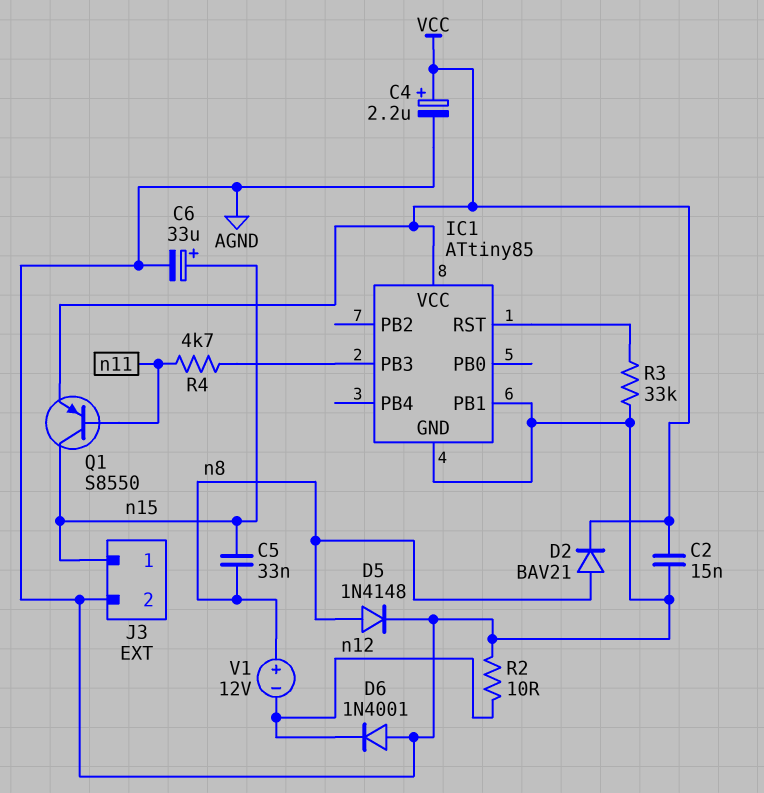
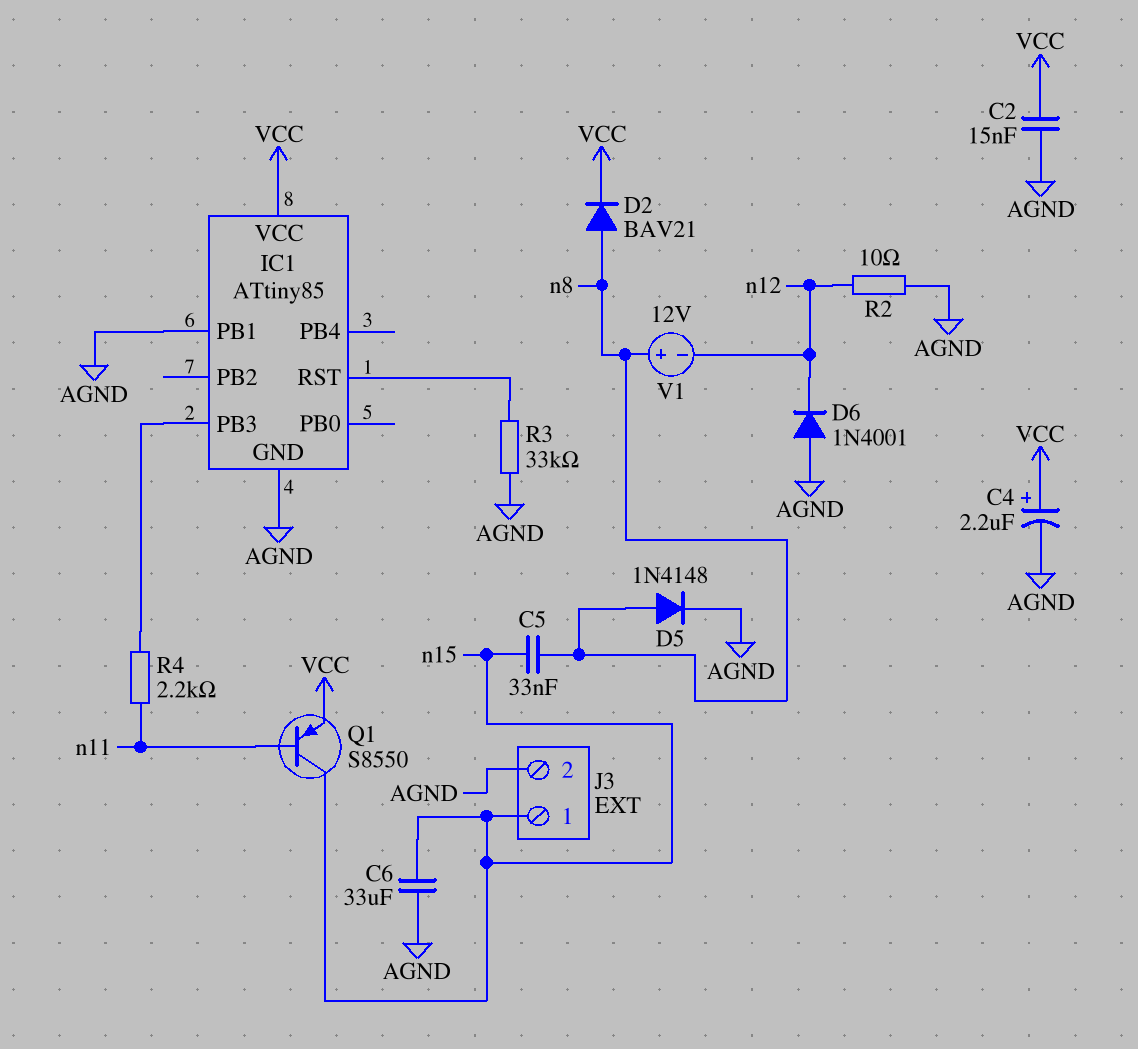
C6: 33uF (plus n15, minus AGND) -> 33uF (AGND, n15)
R4: 4.7k (IC1/PB3, n11) -> 2.2k (IC1/PB3, n11)

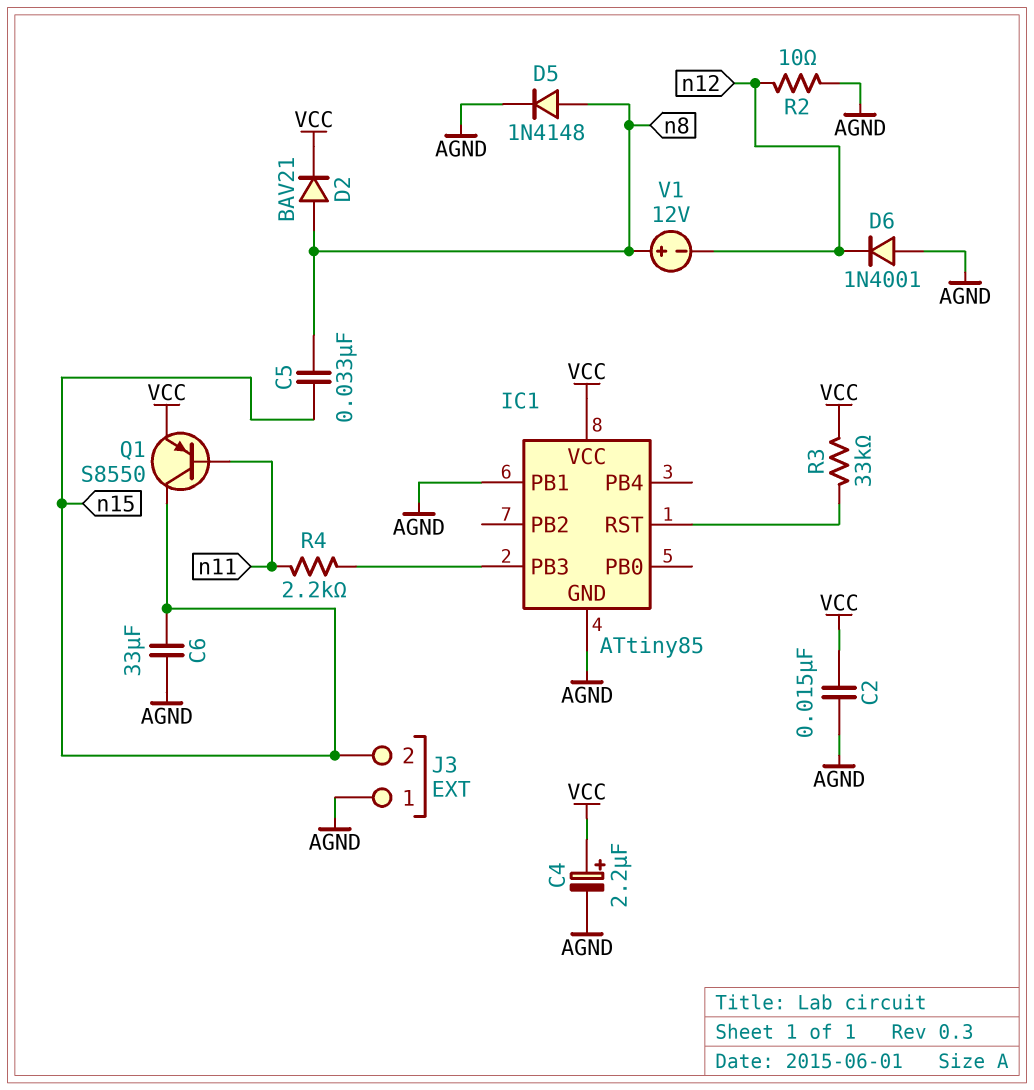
J3 pin 1: n15 -> AGND
J3 pin 2: AGND -> n15
R3: 33k (AGND, IC1/RST) -> 33k (IC1/RST, VCC)

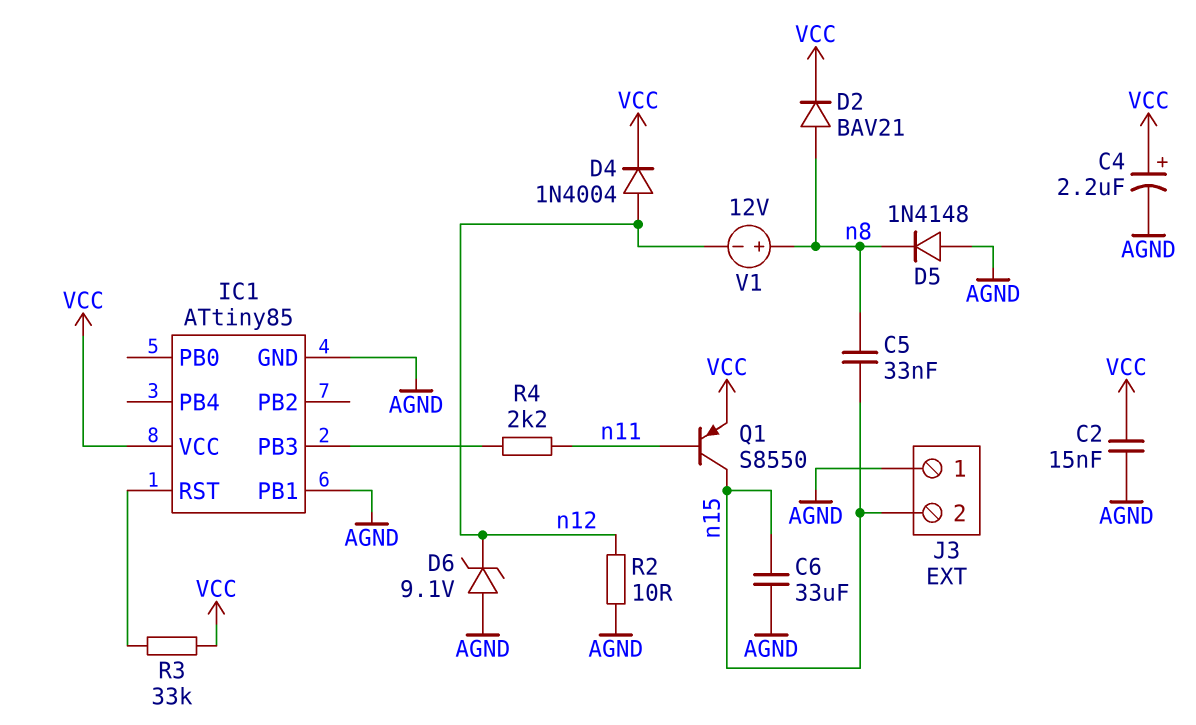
D4: none -> diode 1N4004 (A n12, K VCC)
D5: diode 1N4148 (A n8, K AGND) -> diode 1N4148 (A AGND, K n8)
D6: diode 1N4001 (A AGND, K n12) -> zener 9.1V (A AGND, K n12)

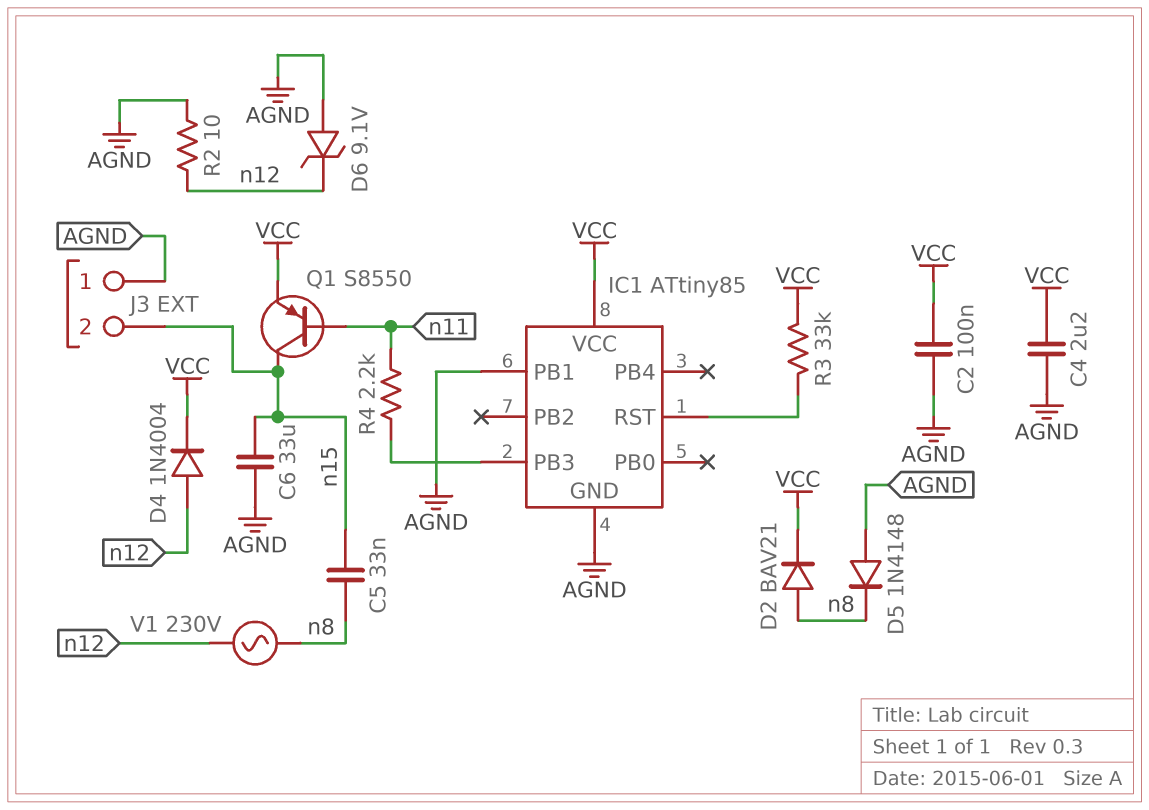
C2: 15nF (AGND, VCC) -> 100nF (AGND, VCC)
C4: 2.2uF (plus VCC, minus AGND) -> 2.2uF (AGND, VCC)
V1: 12V (plus n8, minus n12) -> AC 230V (n8, n12)

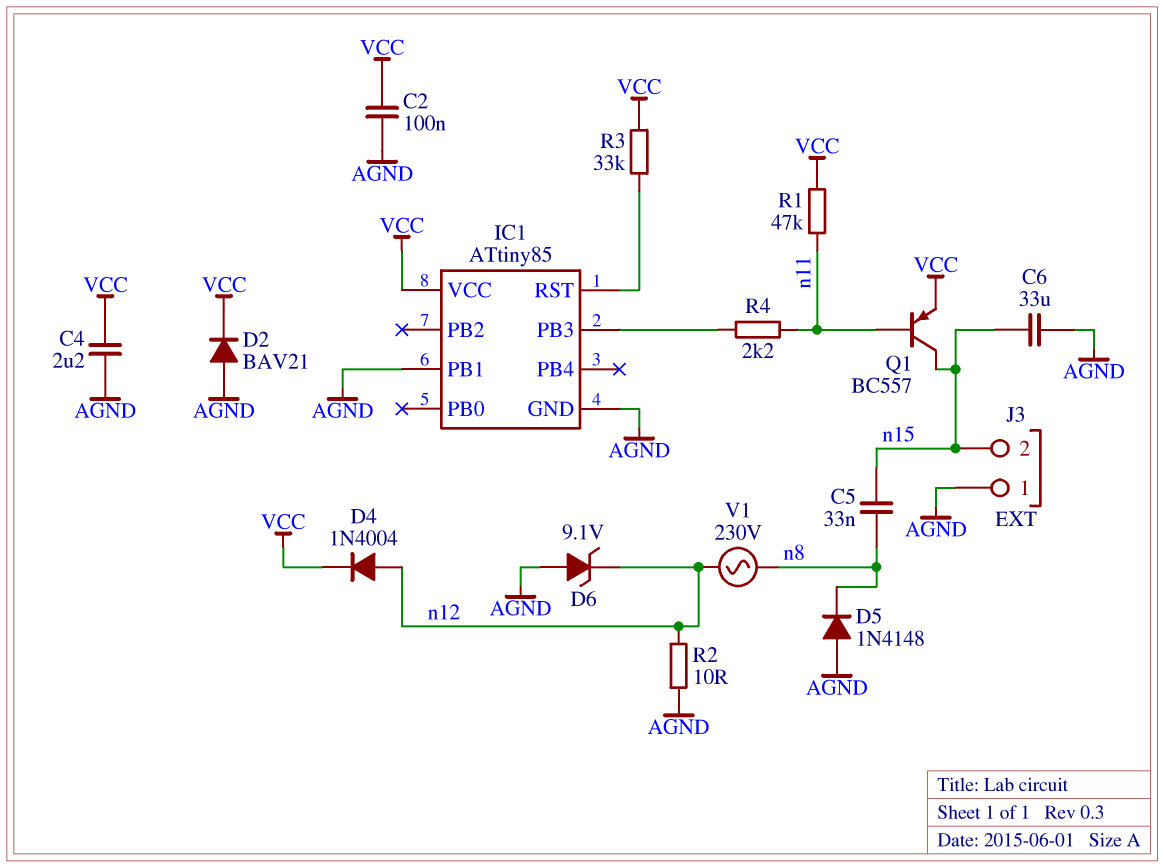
D2: diode BAV21 (A n8, K VCC) -> diode BAV21 (A AGND, K VCC)
Q1: PNP S8550 (B n11, C n15, E VCC) -> PNP BC557 (B n11, C n15, E VCC)
R1: none -> 47k (VCC, n11)

